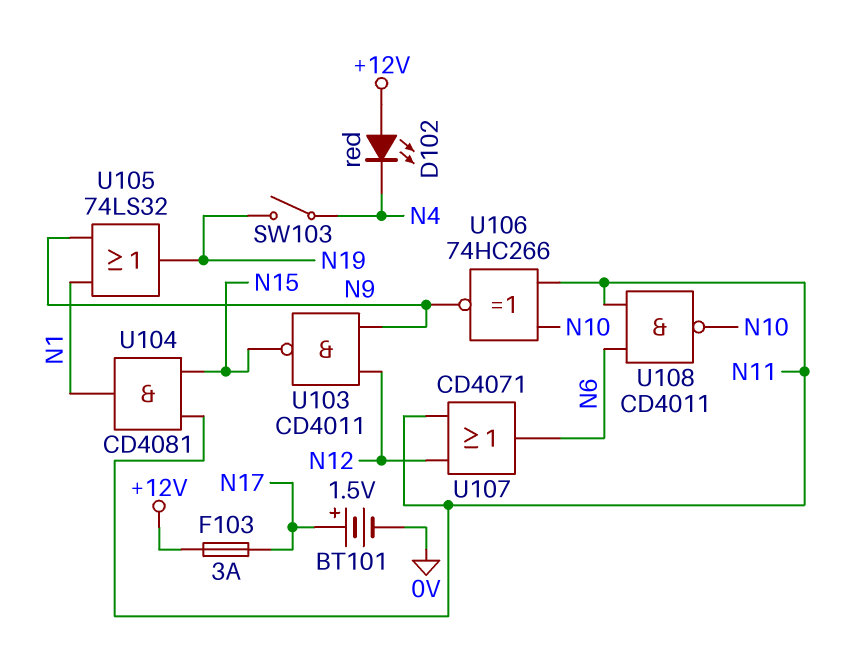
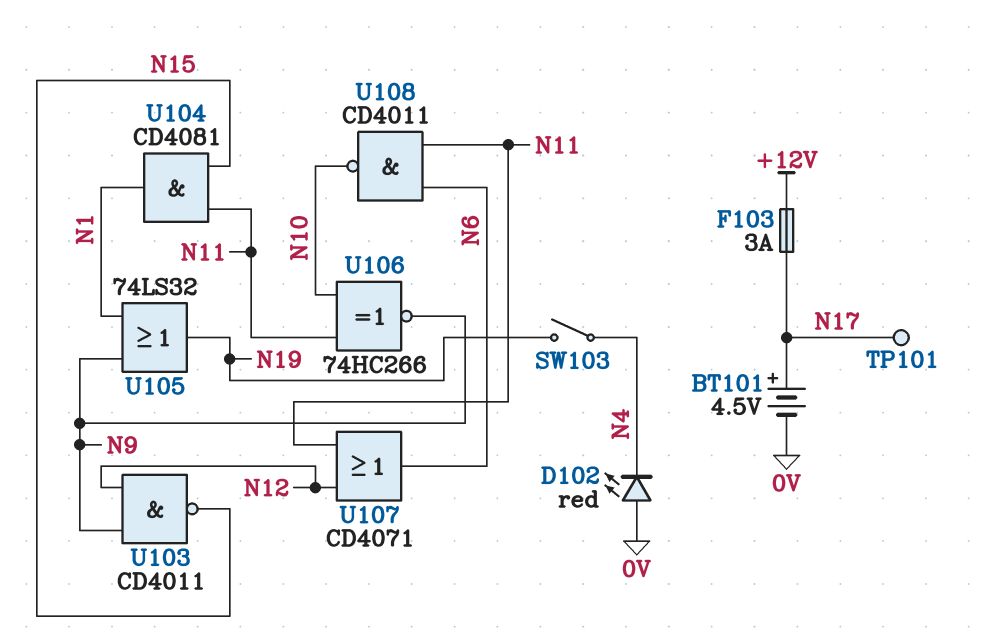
BT101: 1.5V (plus N17, minus 0V) -> 4.5V (plus N17, minus 0V)
D102: LED red (A +12V, K N4) -> LED red (A 0V, K N4)
TP101: none -> test point (N17)

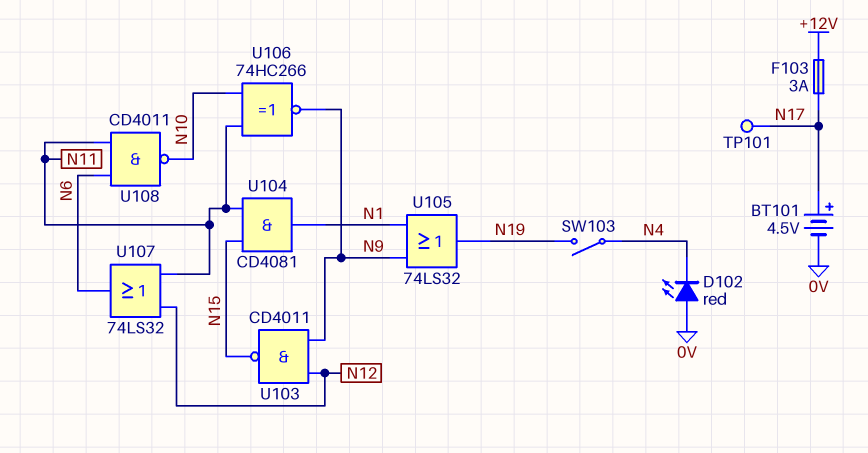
U107: OR CD4071 (in N11, in N12, out N6) -> OR 74LS32 (in N11, in N12, out N6)

